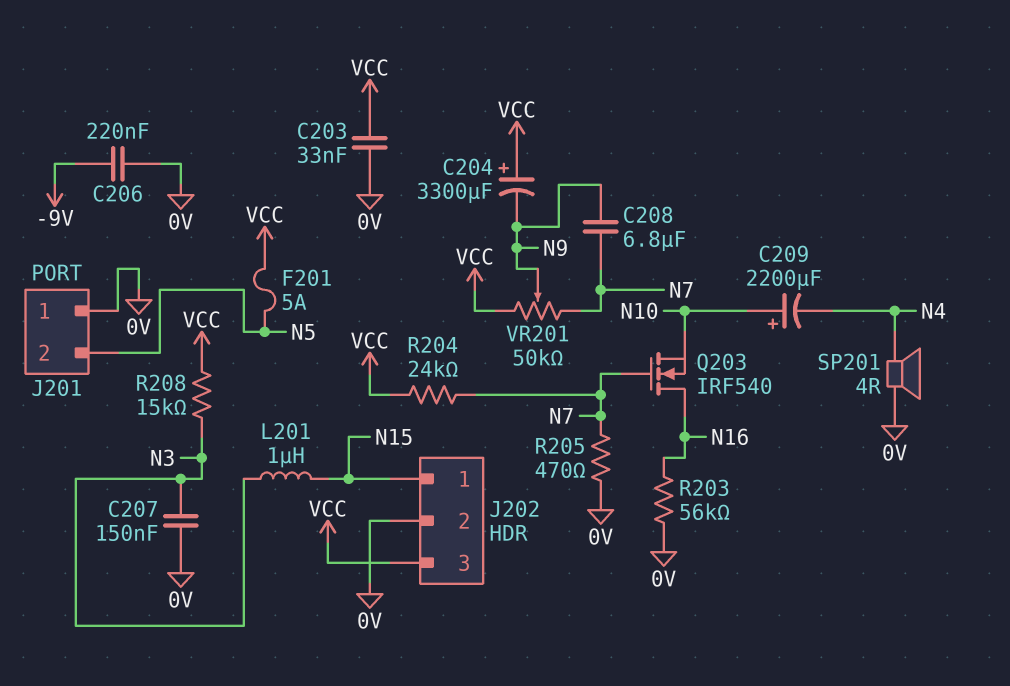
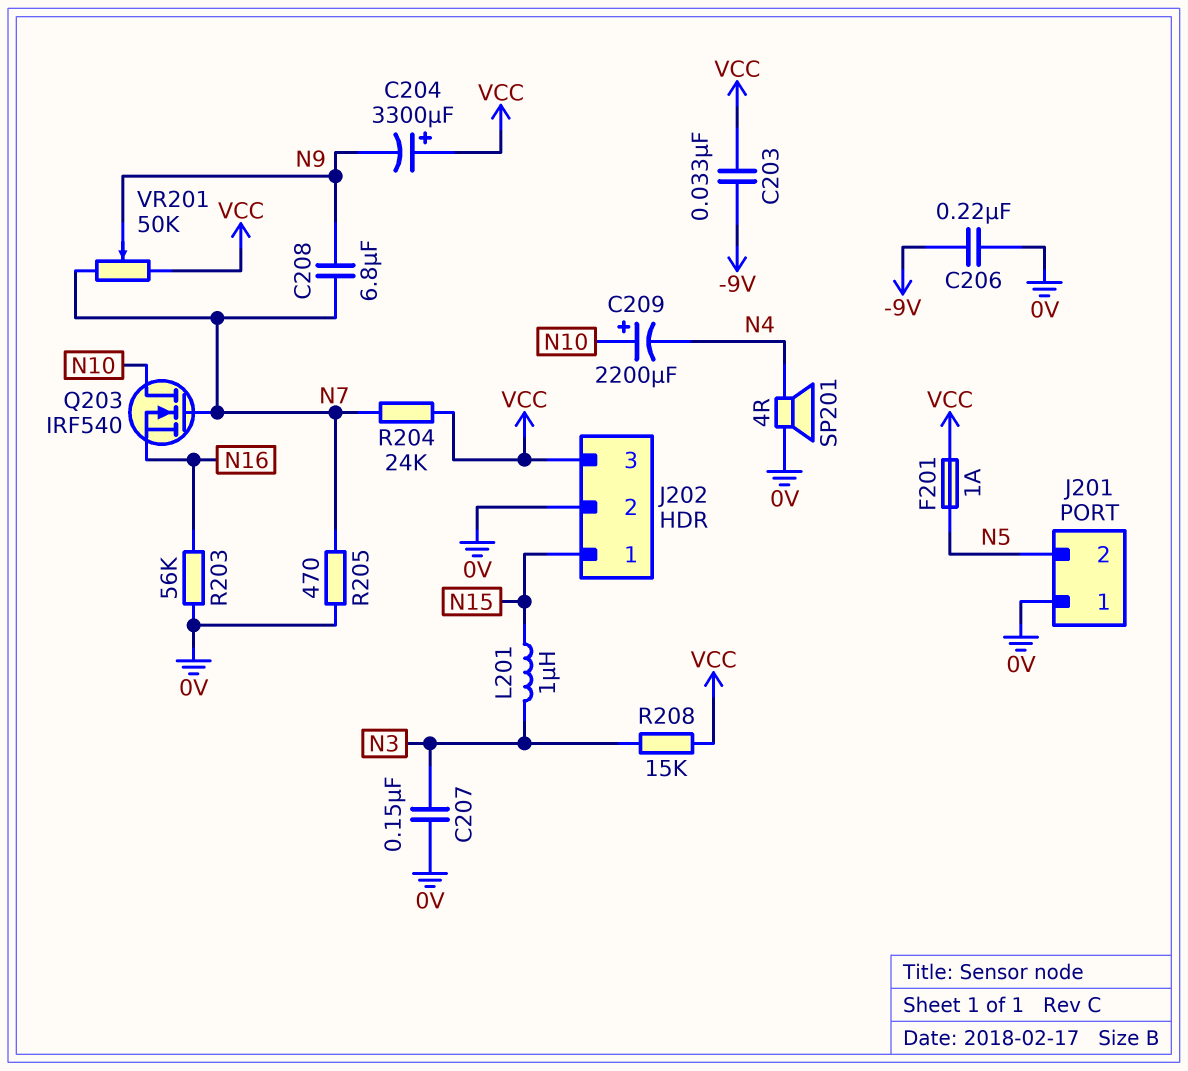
C203: 33nF (0V, VCC) -> 33nF (-9V, VCC)
F201: 5A (N5, VCC) -> 1A (N5, VCC)
Q203: NMOS IRF540 (G N7, D N16, S N10) -> NMOS IRF540 (G N7, D N10, S N16)

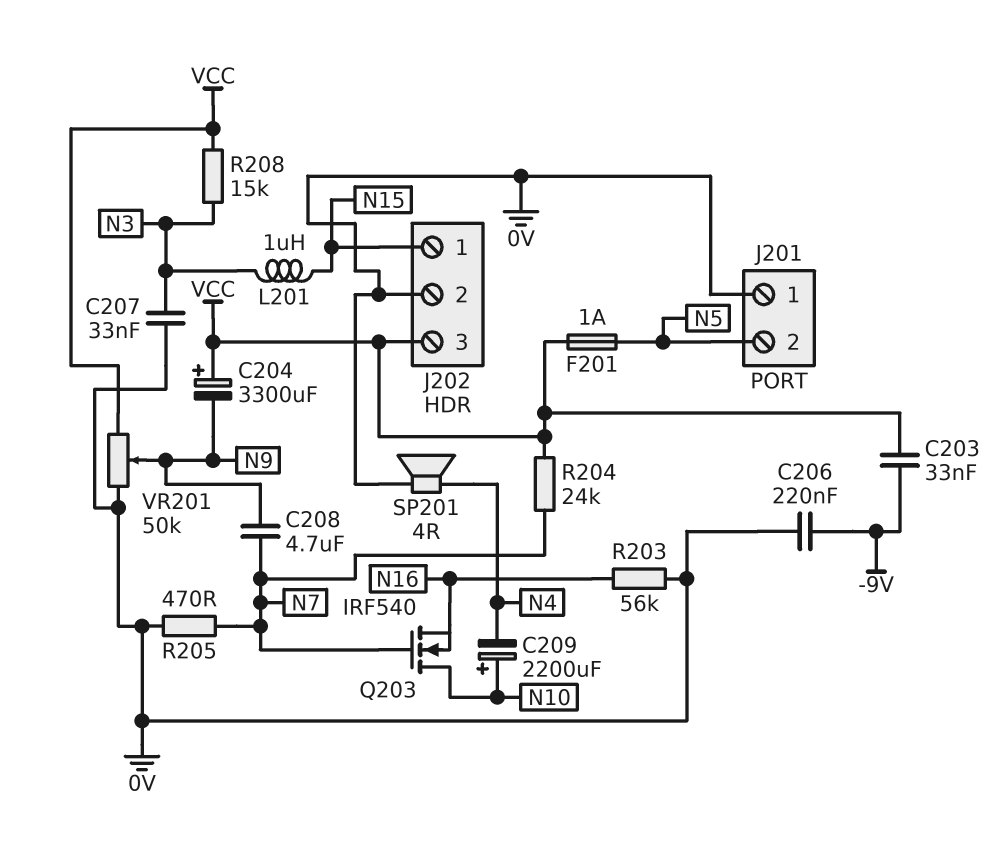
C207: 150nF (0V, N3) -> 33nF (0V, N3)
C208: 6.8uF (N7, N9) -> 4.7uF (N7, N9)
VR201: 50k (N7, VCC, wiper N9) -> 50k (0V, VCC, wiper N9)

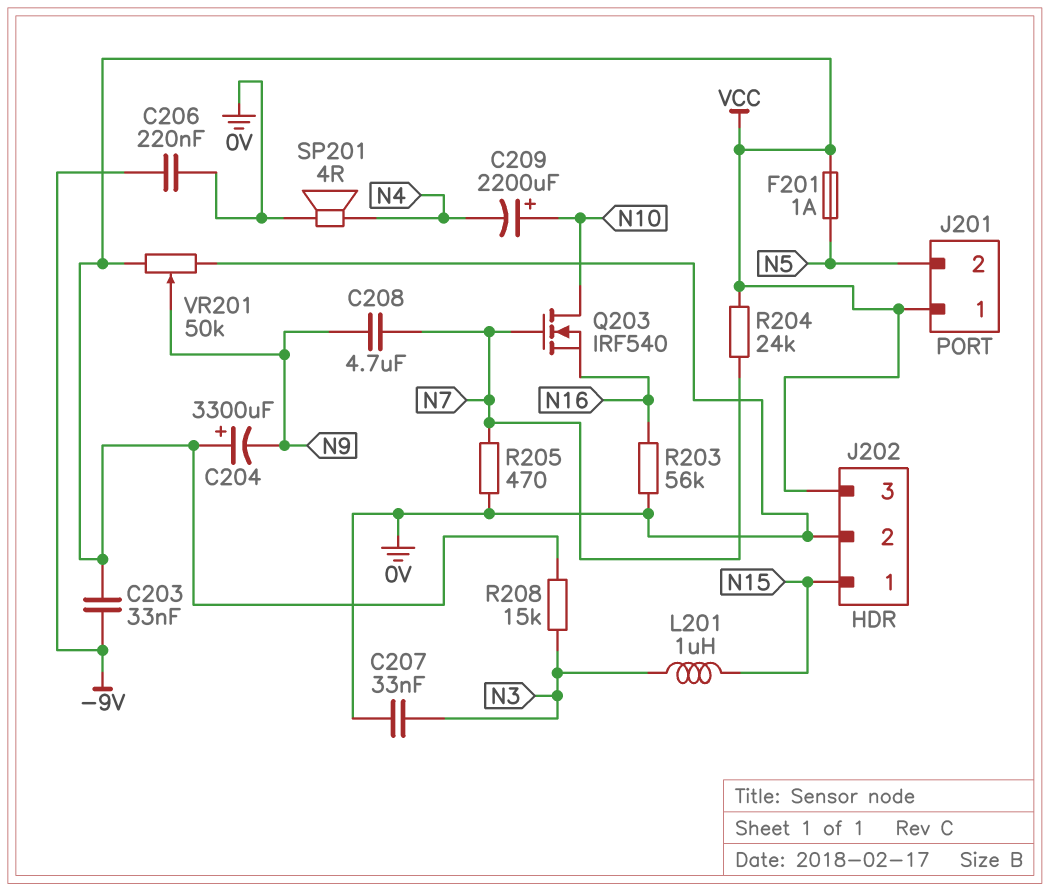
J201 pin 1: 0V -> VCC

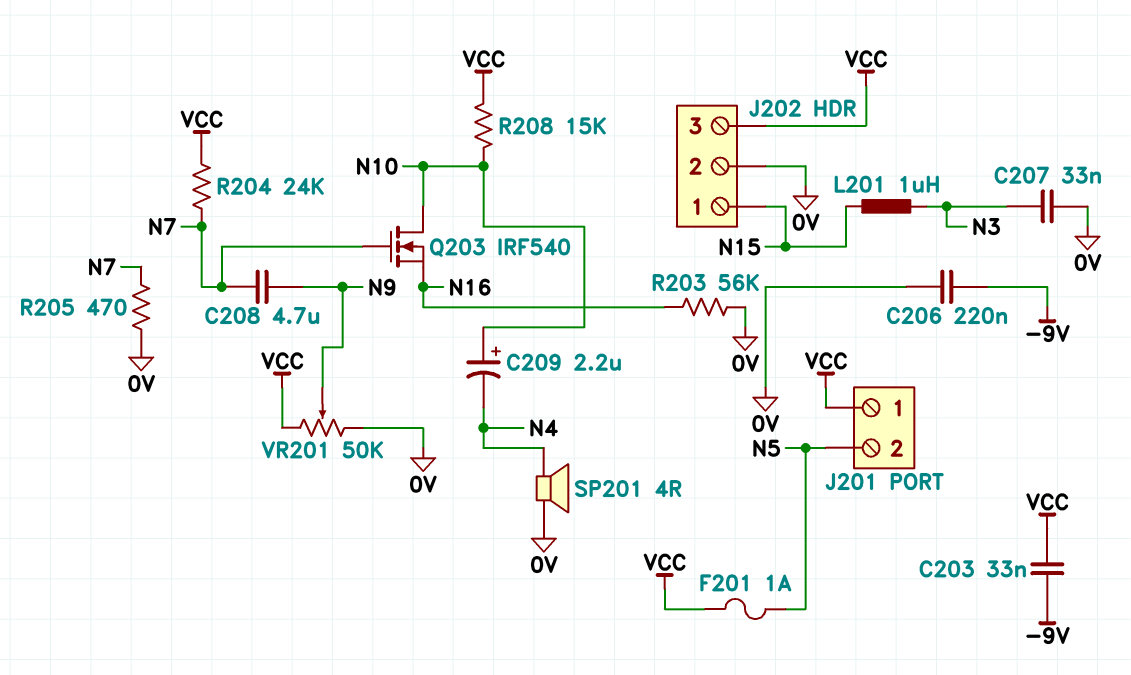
C204: 3300uF (plus VCC, minus N9) -> none
C209: 2200uF (plus N10, minus N4) -> 2.2uF (plus N10, minus N4)
R208: 15k (N3, VCC) -> 15k (N10, VCC)

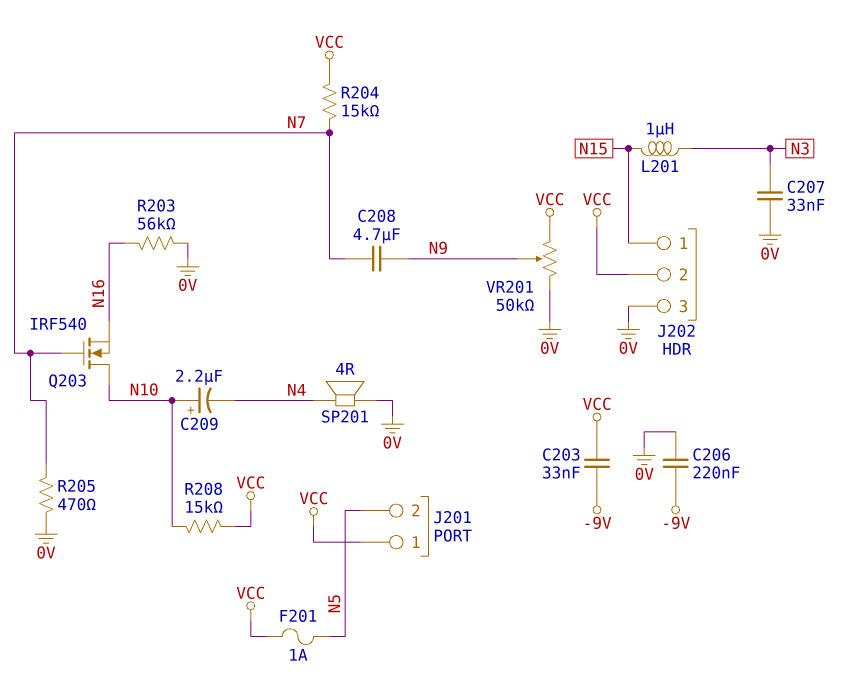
J202 pin 2: 0V -> VCC
J202 pin 3: VCC -> 0V
R204: 24k (N7, VCC) -> 15k (N7, VCC)

